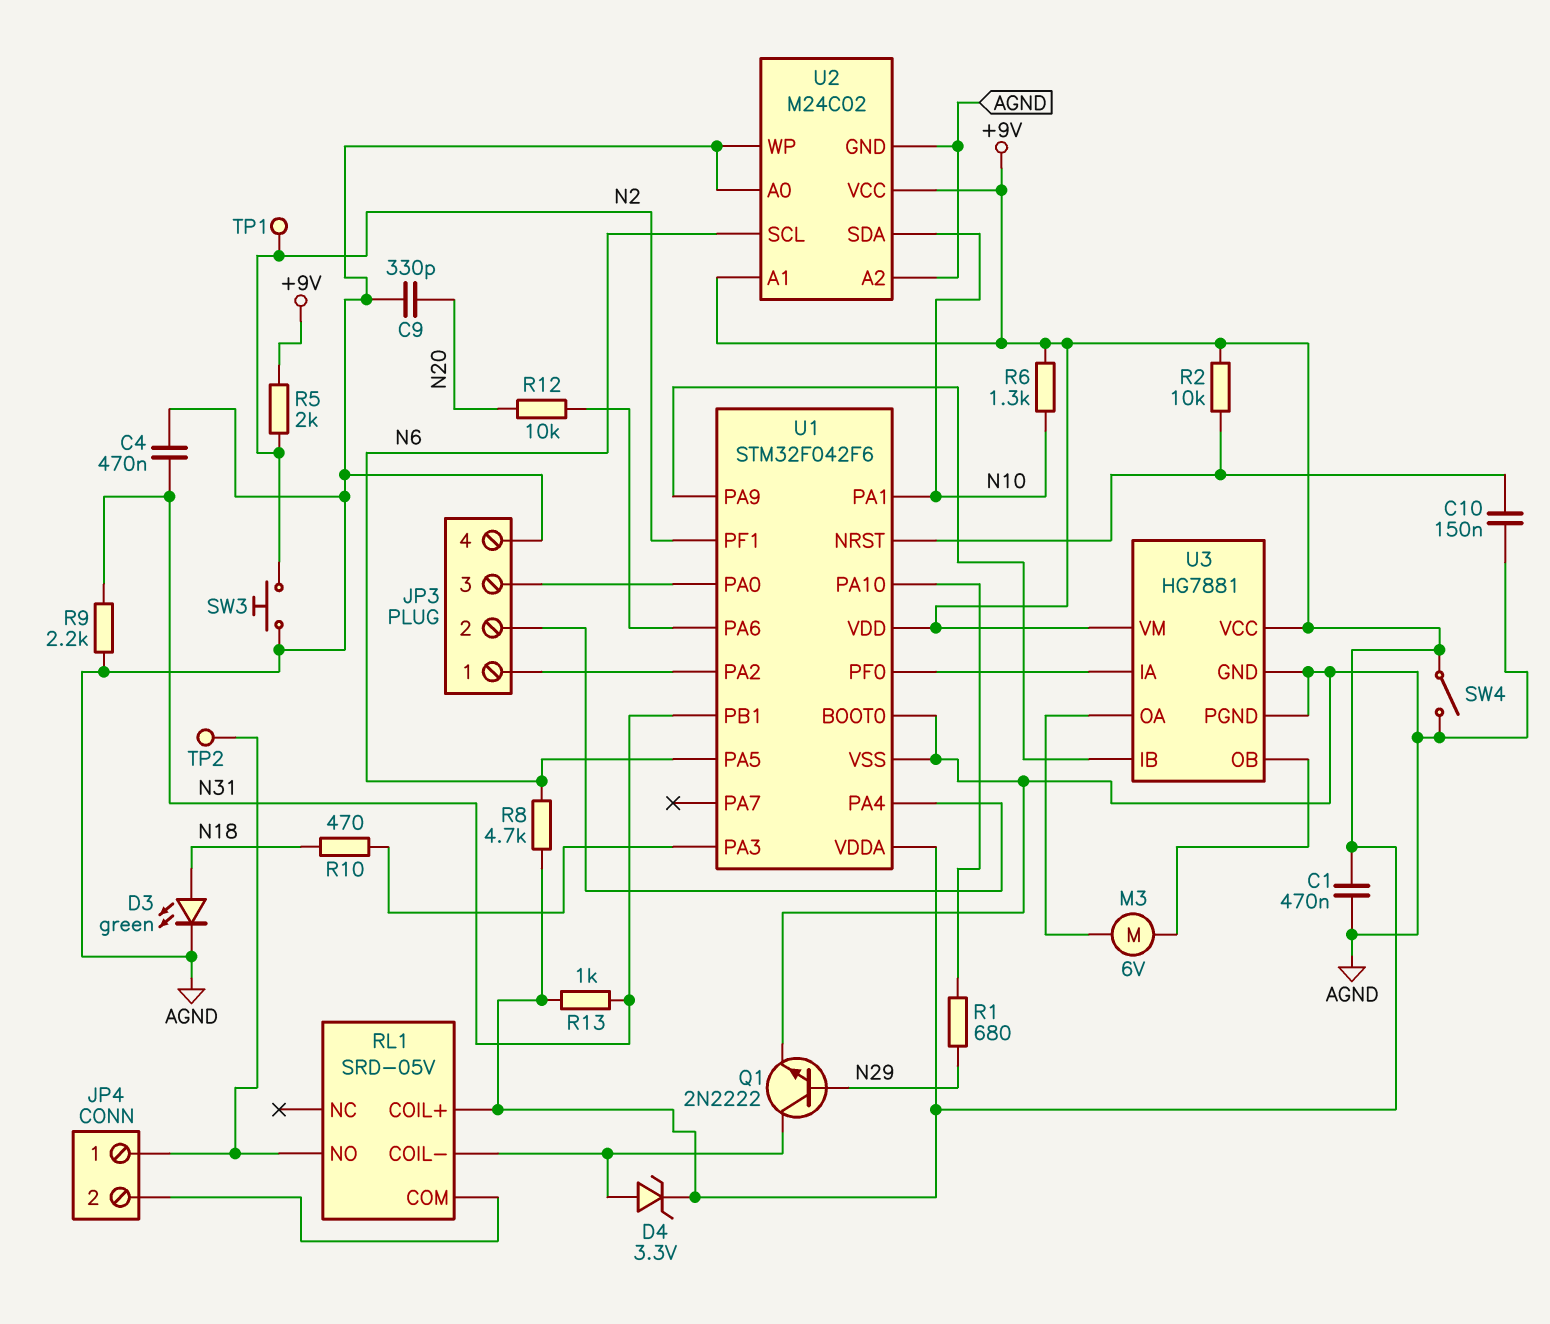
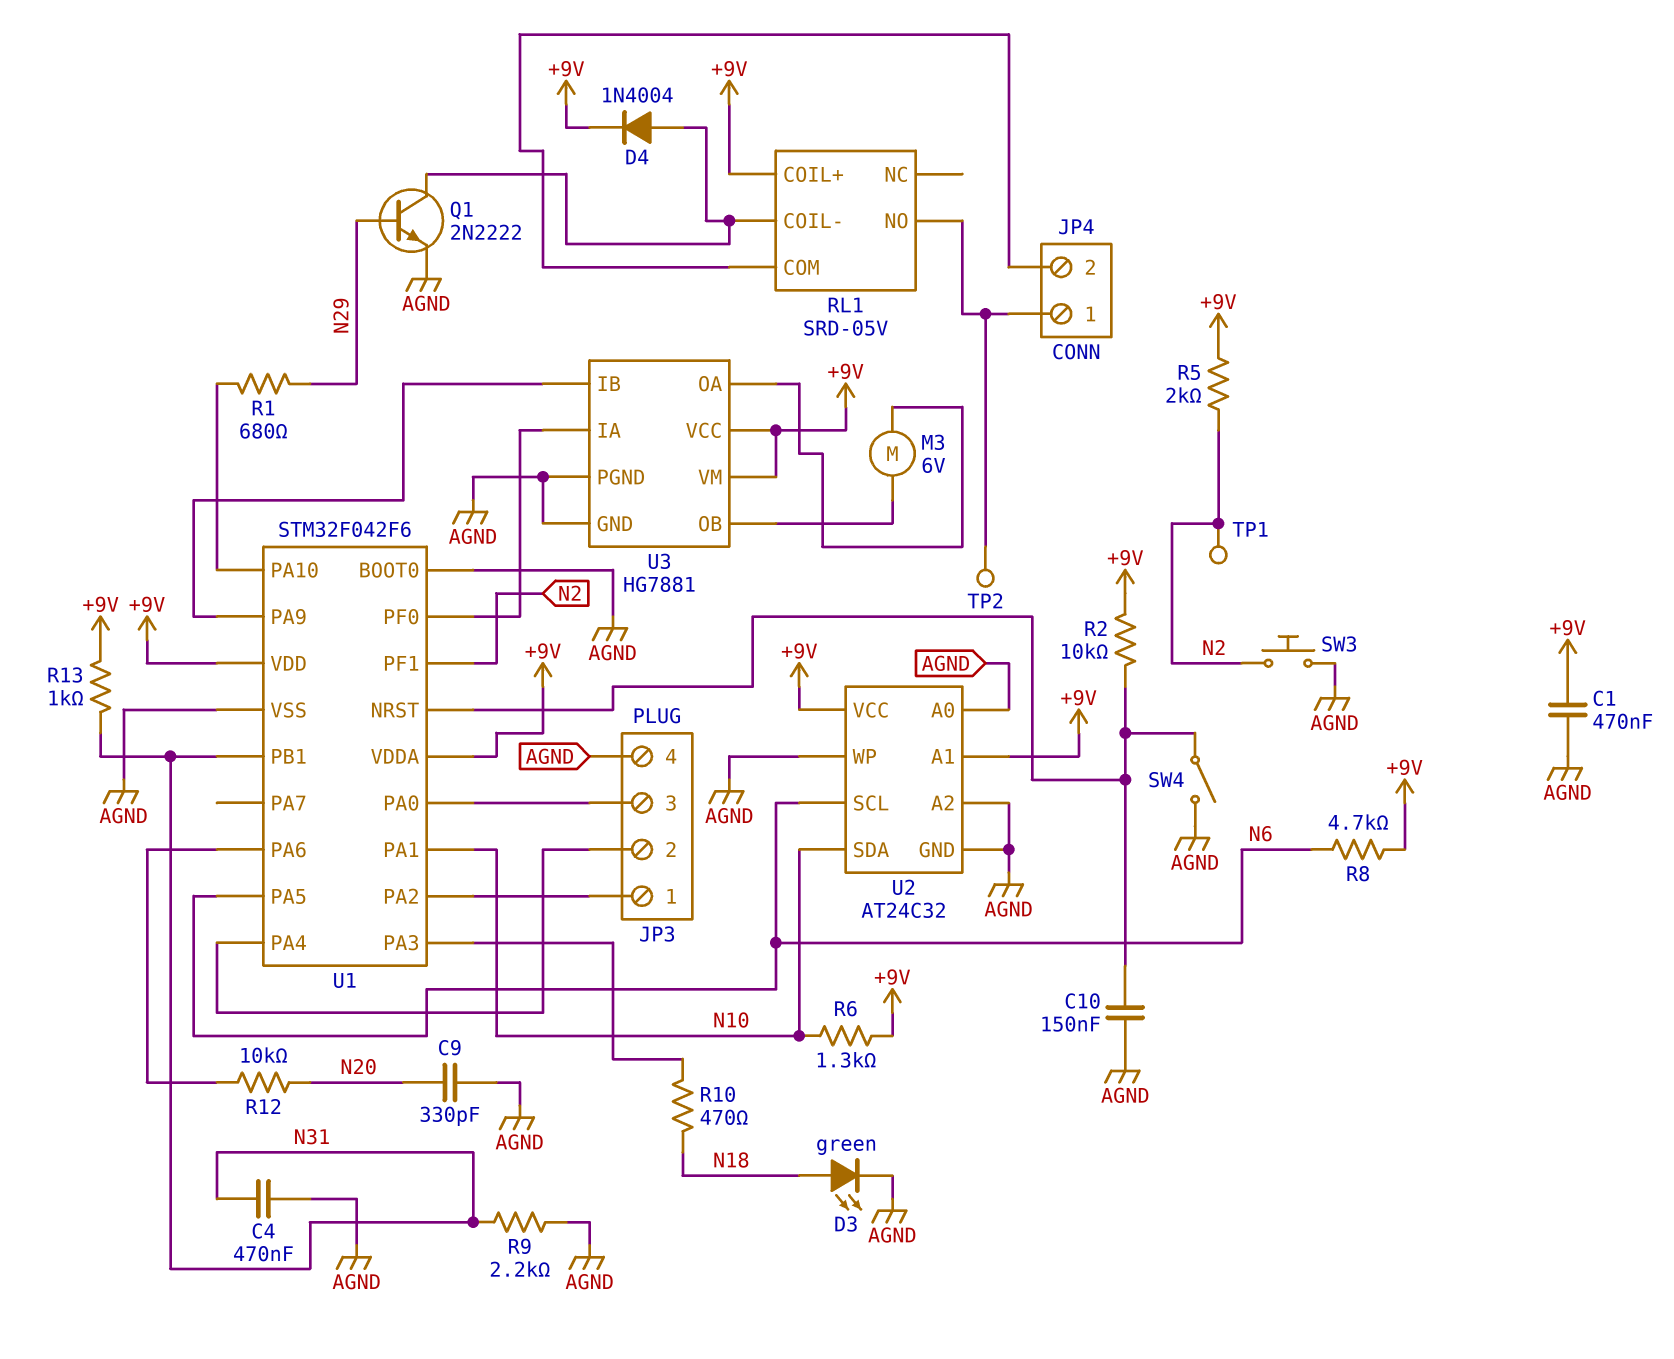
D4: zener 3.3V (A RL1/COIL-, K +9V) -> diode 1N4004 (A RL1/COIL-, K +9V)
SW4: switch (+9V, AGND) -> switch (AGND, U1/NRST)
U2: M24C02 -> AT24C32

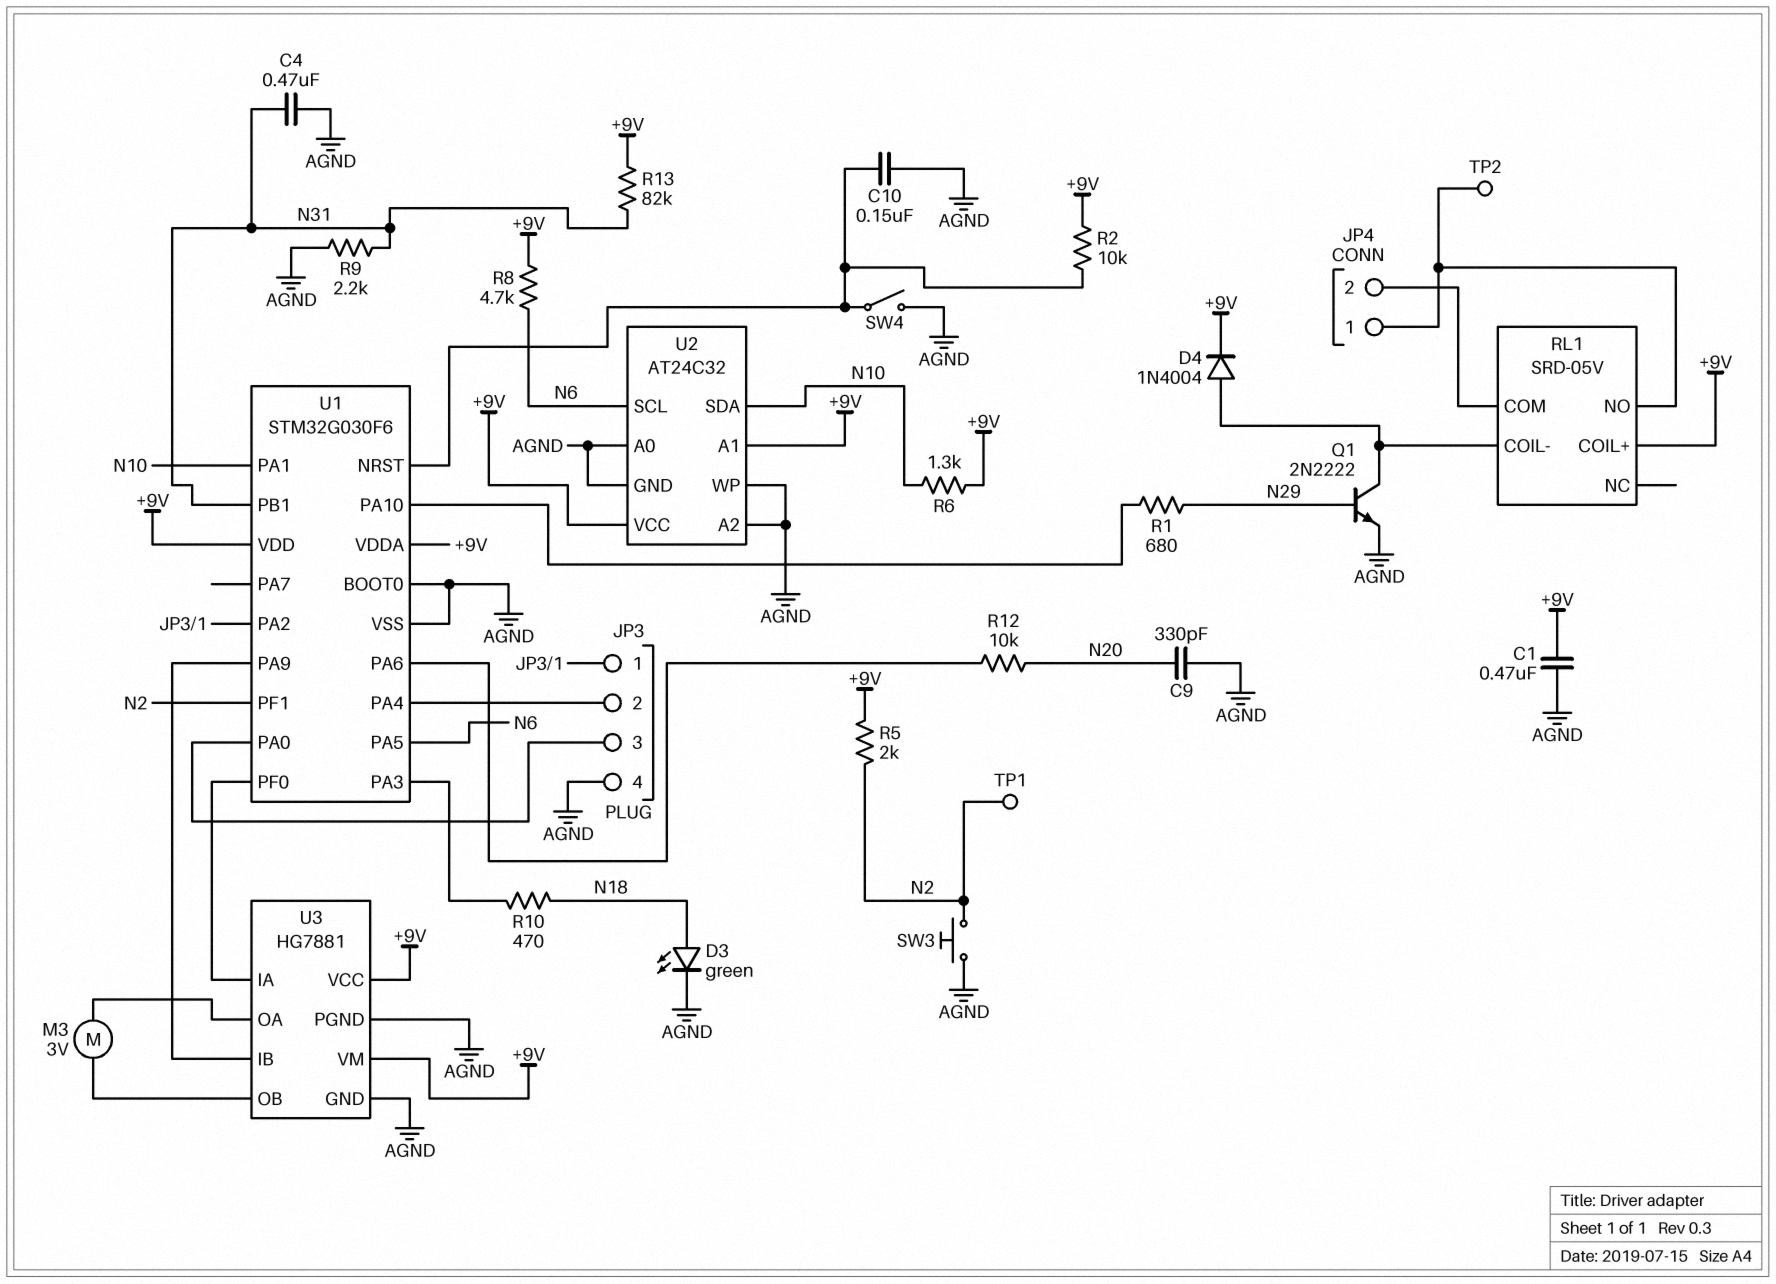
M3: motor 6V (U3/OA, U3/OB) -> motor 3V (U3/OA, U3/OB)
R13: 1k (+9V, N31) -> 82k (+9V, N31)
U1: STM32F042F6 -> STM32G030F6

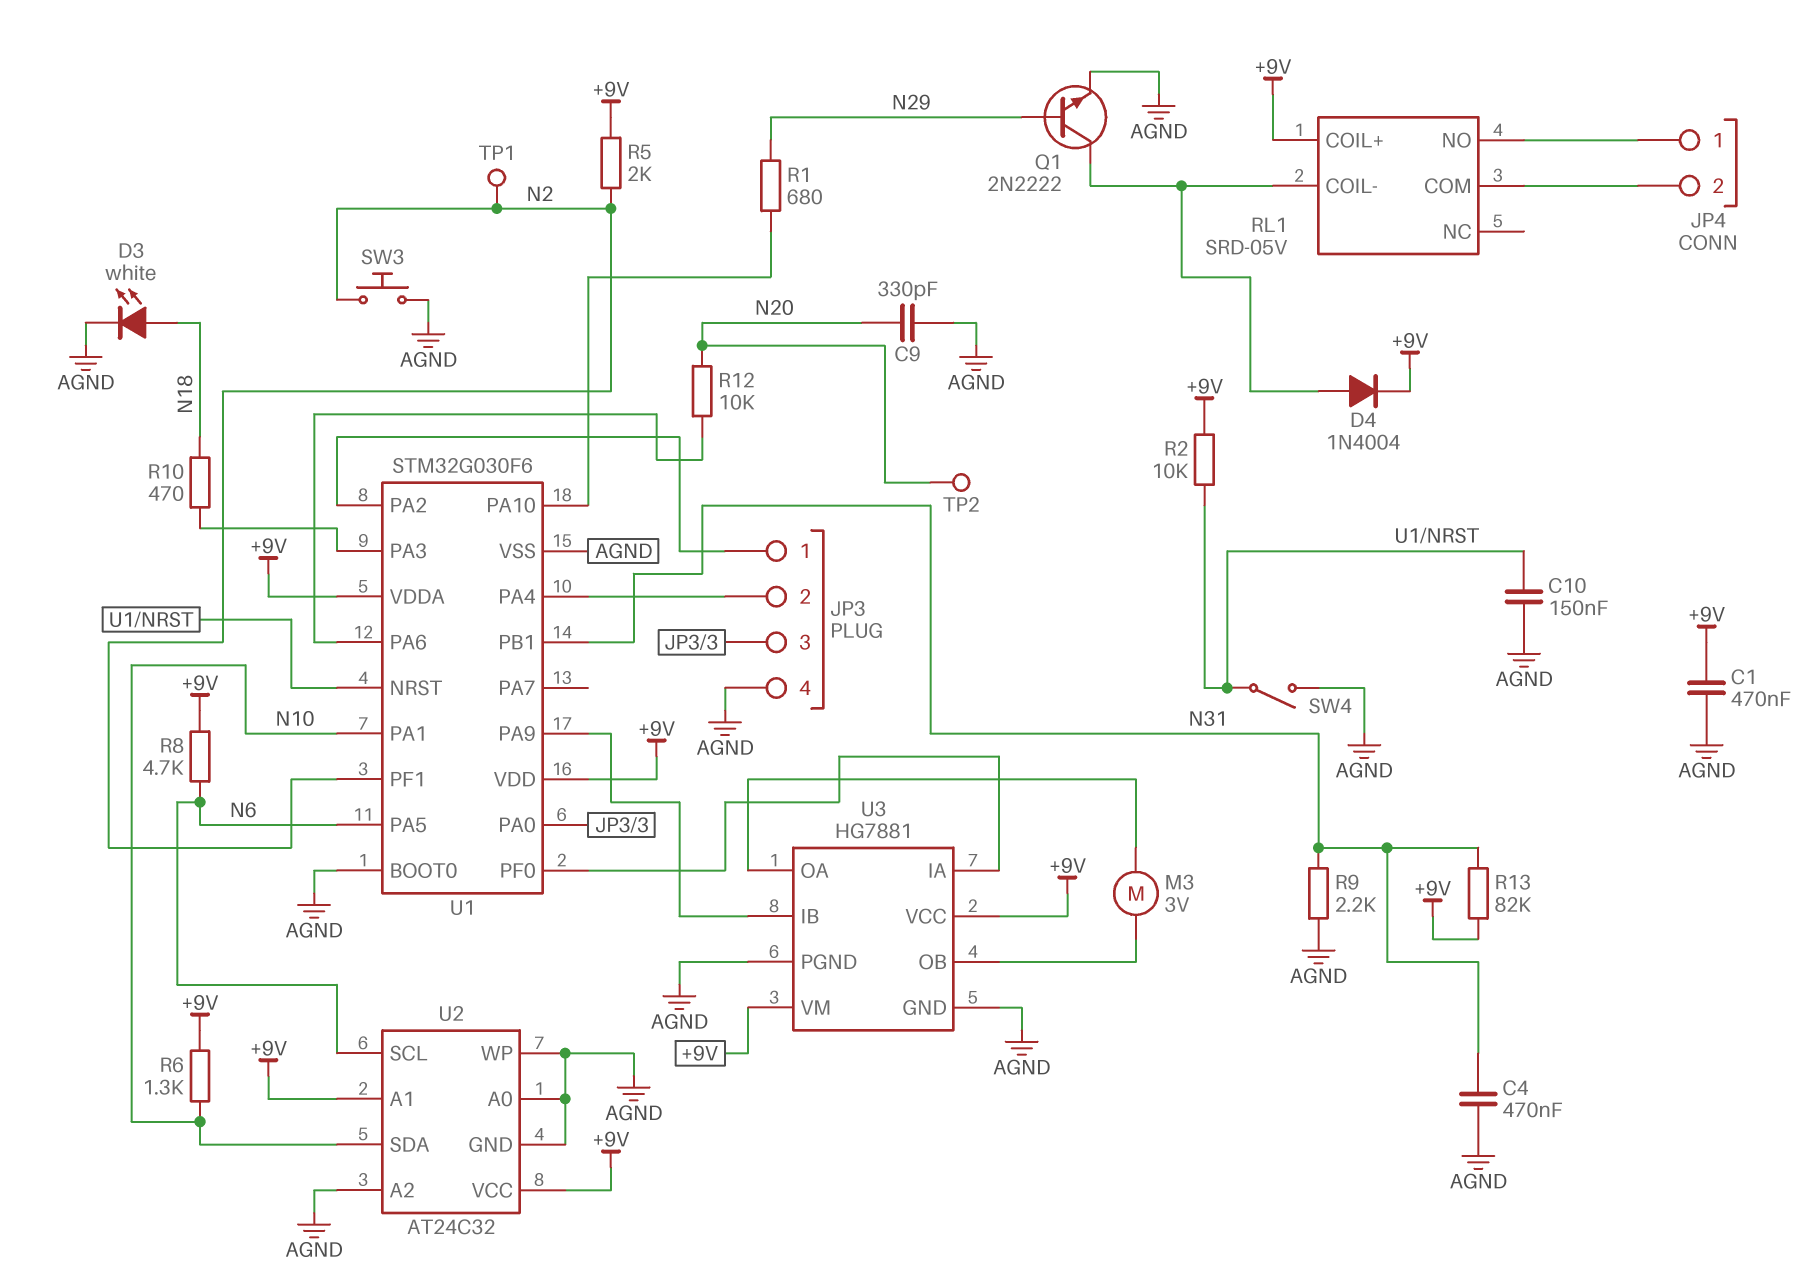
D3: LED green (A N18, K AGND) -> LED white (A N18, K AGND)
TP2: test point (JP4/1) -> test point (N20)

